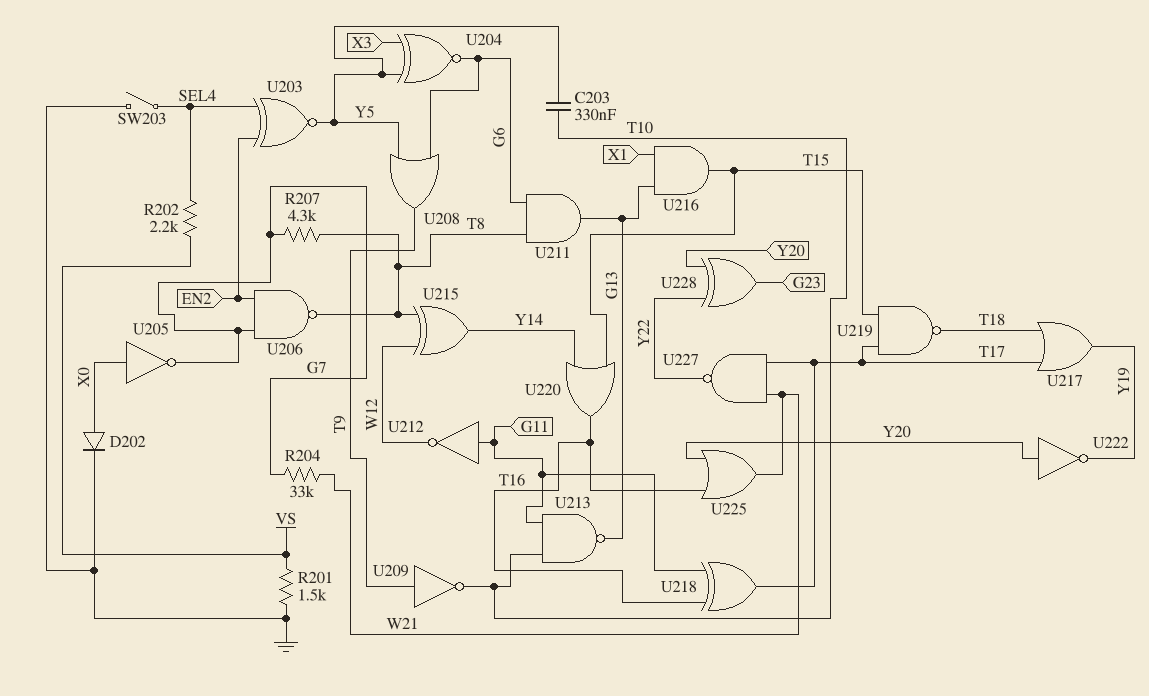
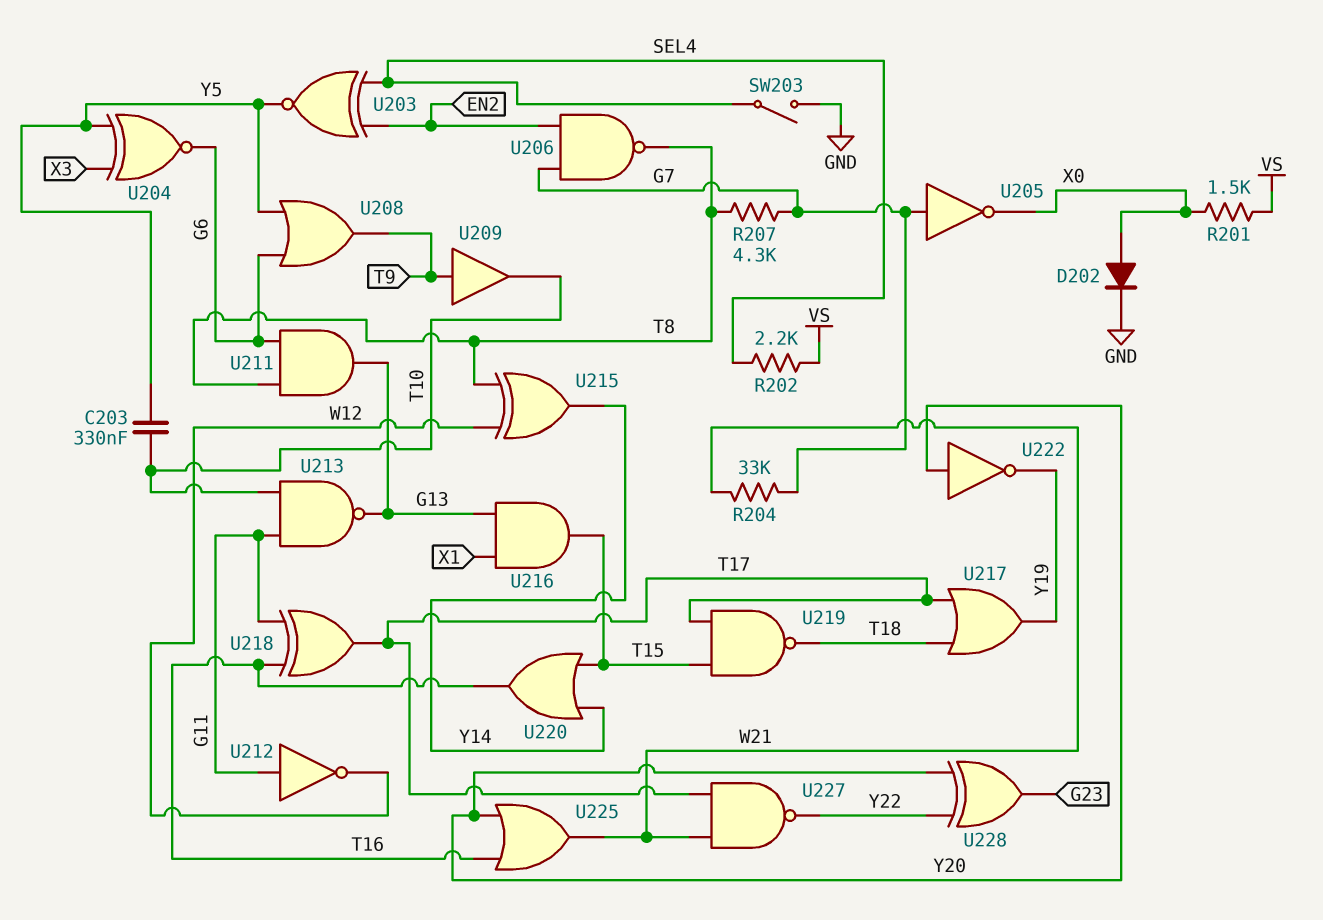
R201: 1.5k (GND, VS) -> 1.5k (VS, X0)
U205: NOT (in X0, out G7) -> NOT (in G7, out X0)
U209: NOT (in T9, out T10) -> buffer (in T9, out T10)

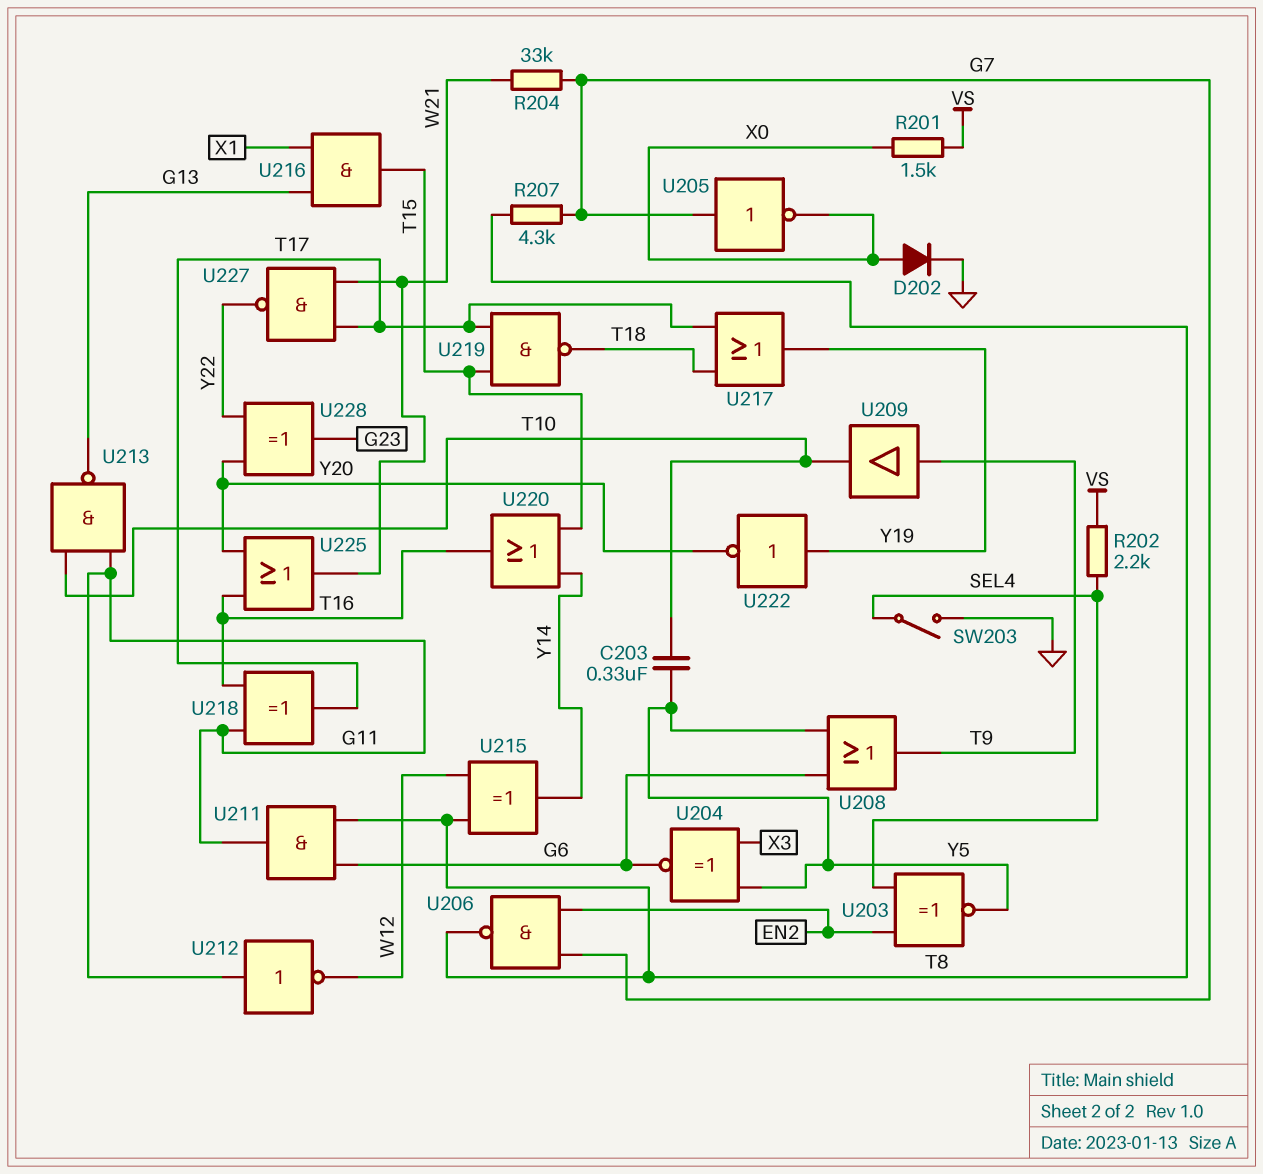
U211: AND (in G6, in T8, out G13) -> AND (in G6, in T8, out G11)
U222: NOT (in Y20, out Y19) -> NOT (in Y19, out Y20)

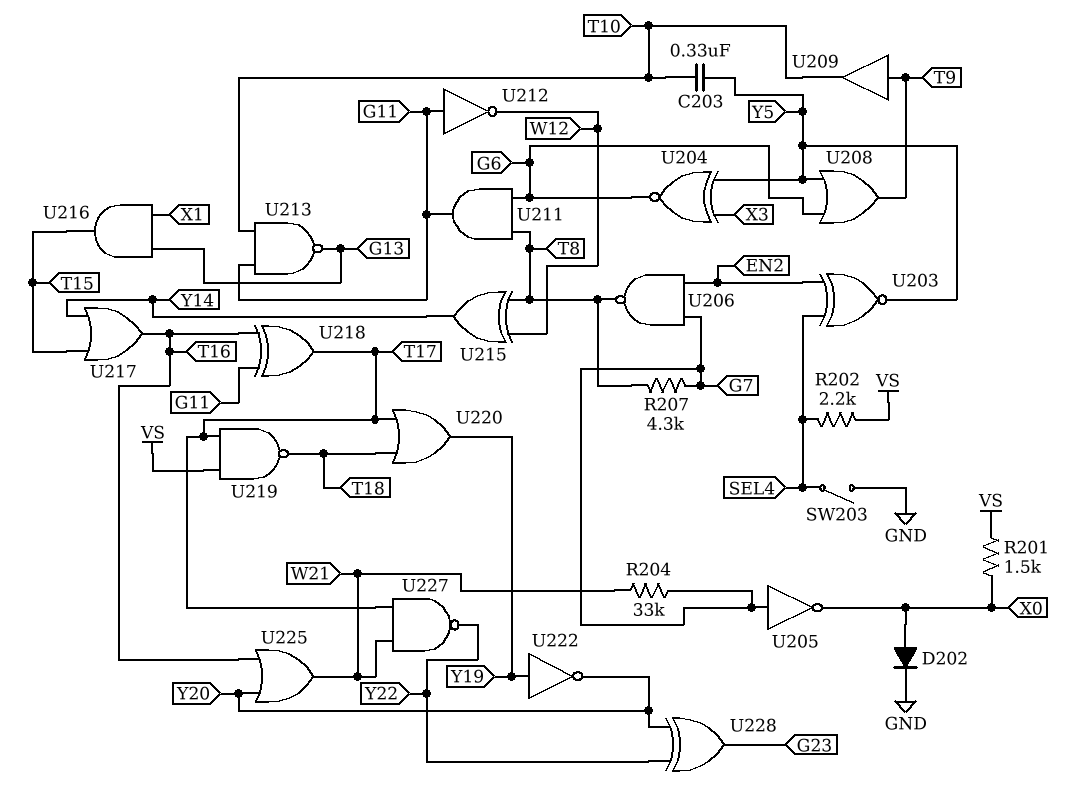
U217: OR (in T17, in T18, out Y19) -> OR (in T15, in Y14, out T16)
U219: NAND (in T15, in T17, out T18) -> NAND (in T17, in VS, out T18)
U220: OR (in T15, in Y14, out T16) -> OR (in T17, in T18, out Y19)

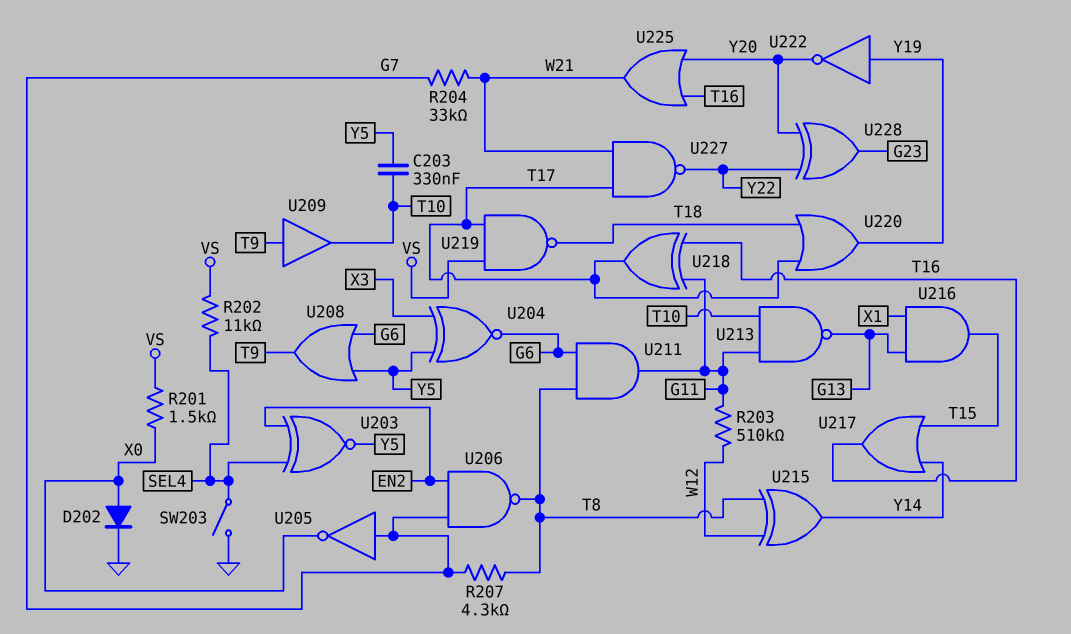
R202: 2.2k (SEL4, VS) -> 11k (SEL4, VS)
R203: none -> 510k (G11, W12)
U212: NOT (in G11, out W12) -> none

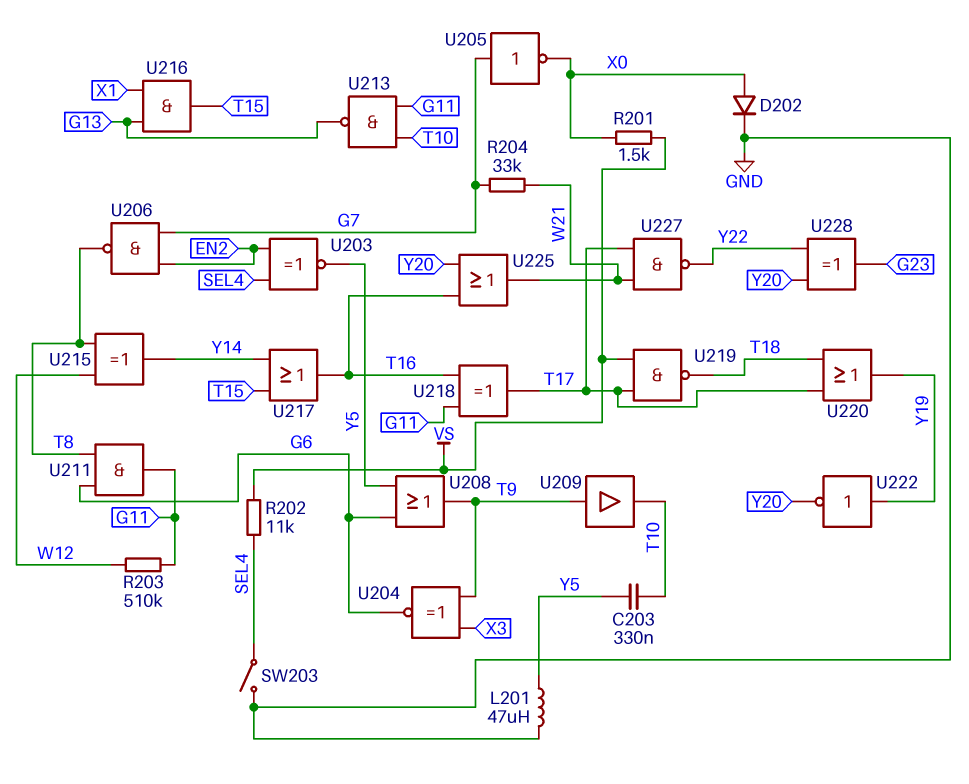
L201: none -> 47uH (GND, Y5)
R207: 4.3k (G7, T8) -> none
U204: XNOR (in X3, in Y5, out G6) -> XNOR (in T9, in X3, out G6)

